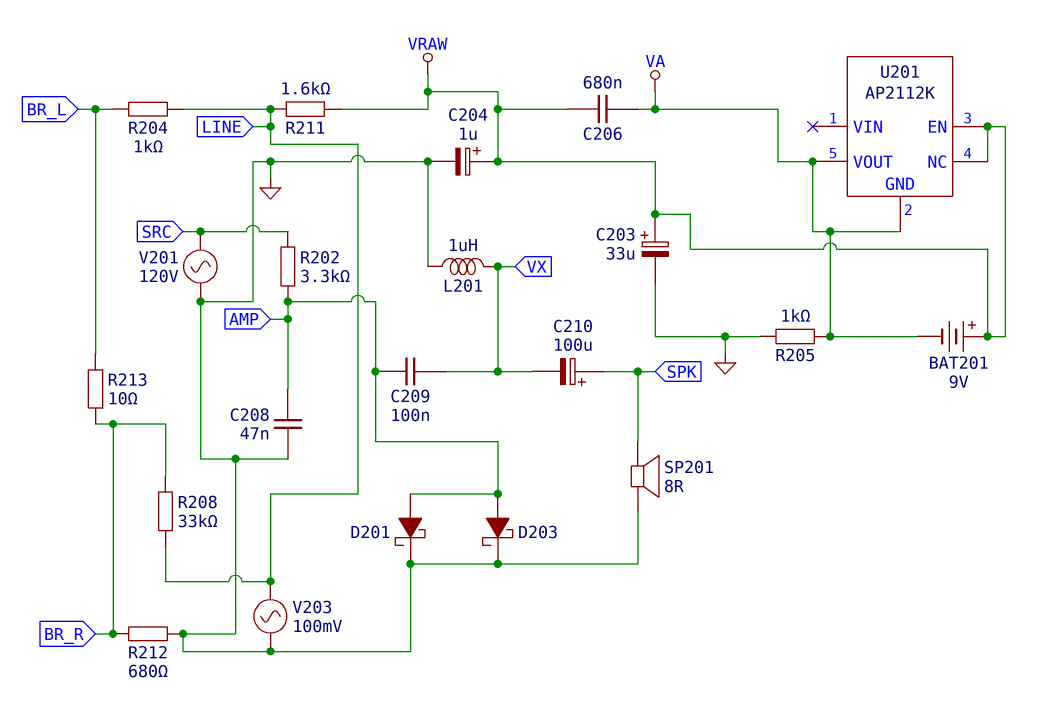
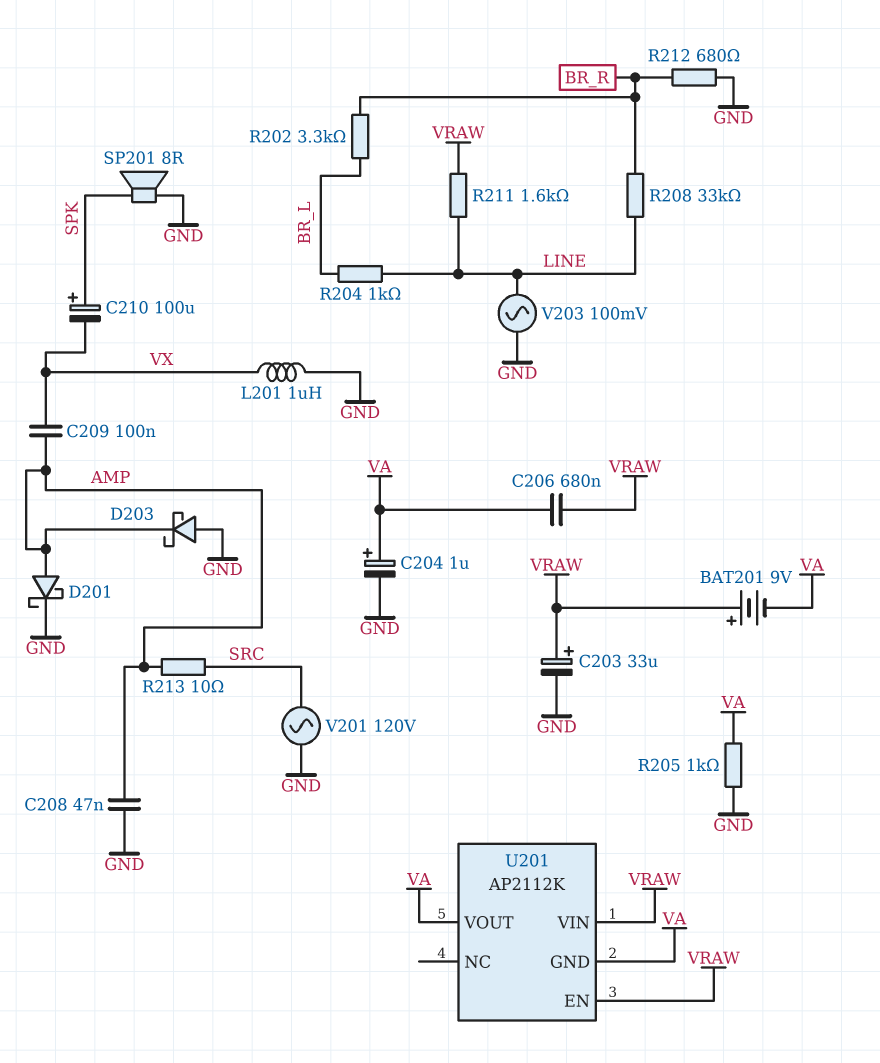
C204: 1uF (plus VRAW, minus GND) -> 1uF (plus VA, minus GND)
D203: schottky (A AMP, K GND) -> schottky (A GND, K AMP)
R202: 3.3k (AMP, SRC) -> 3.3k (BR_L, BR_R)
R213: 10 (BR_L, BR_R) -> 10 (AMP, SRC)
U201 pin NC: VRAW -> none
U201 pin VIN: none -> VRAW

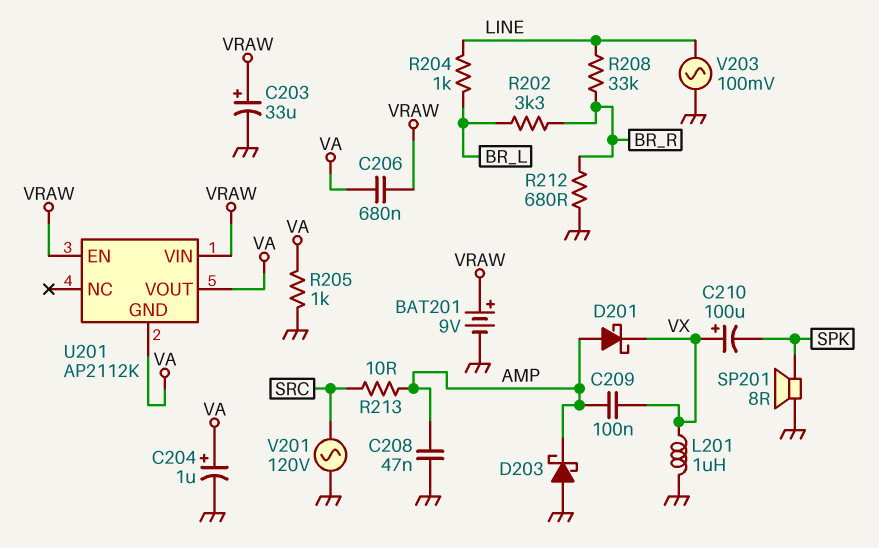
BAT201: 9V (plus VRAW, minus VA) -> 9V (plus VRAW, minus GND)
C210: 100uF (plus SPK, minus VX) -> 100uF (plus VX, minus SPK)
D201: schottky (A AMP, K GND) -> schottky (A AMP, K VX)
R211: 1.6k (LINE, VRAW) -> none

